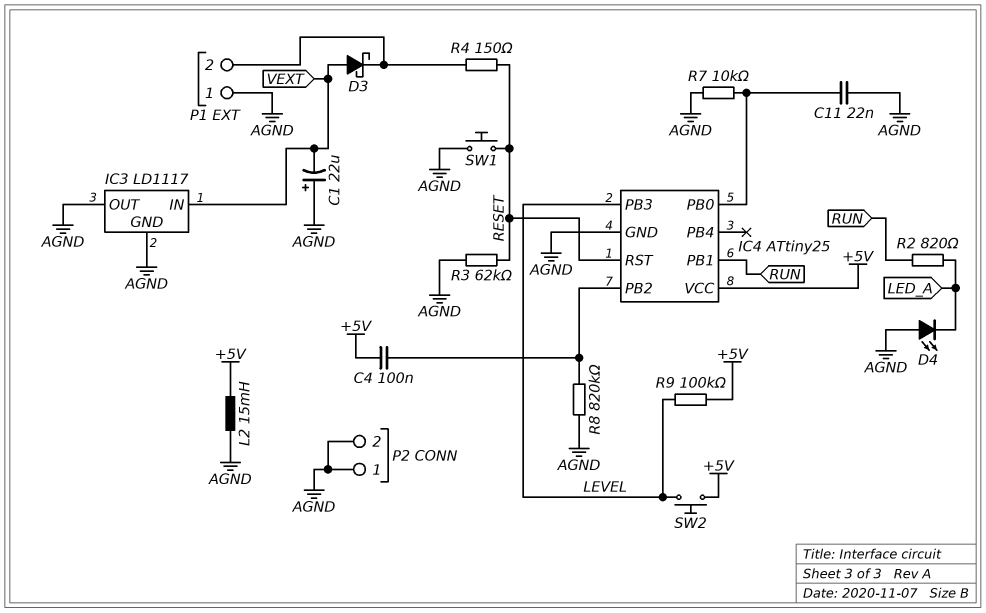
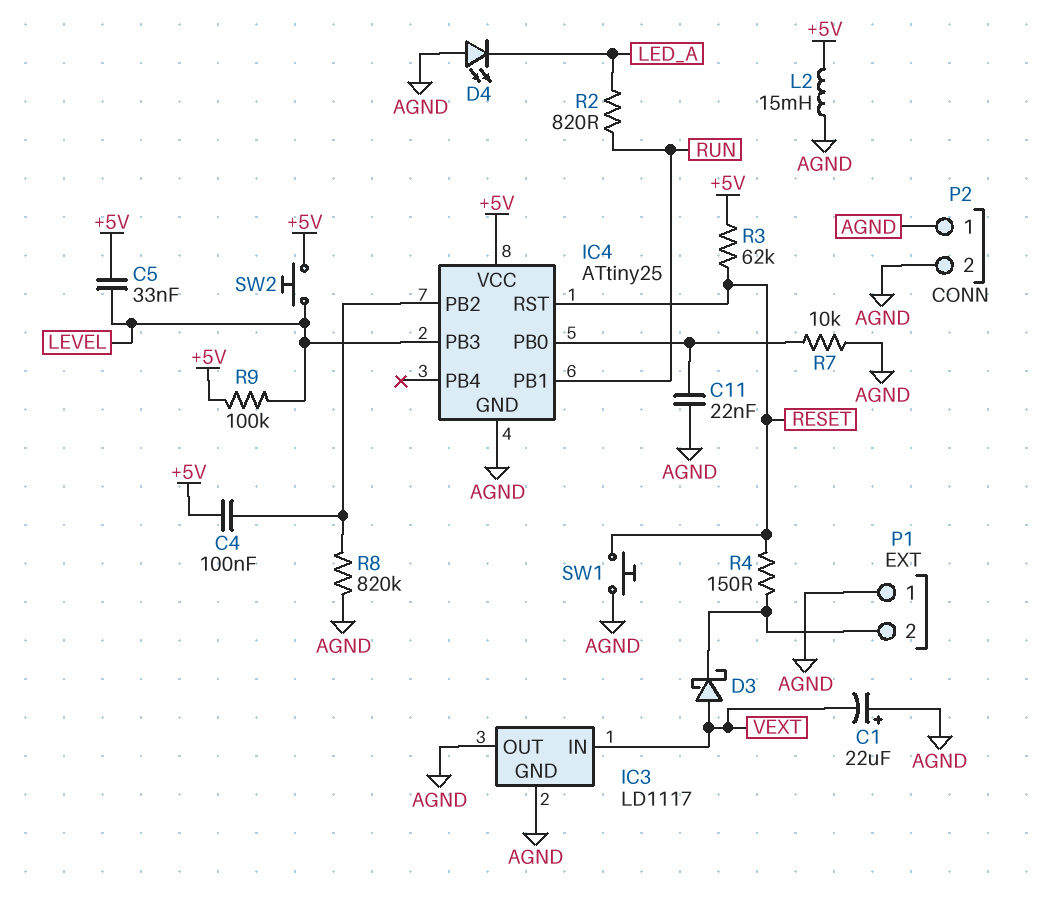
C5: none -> 33nF (+5V, LEVEL)
R3: 62k (AGND, RESET) -> 62k (+5V, RESET)

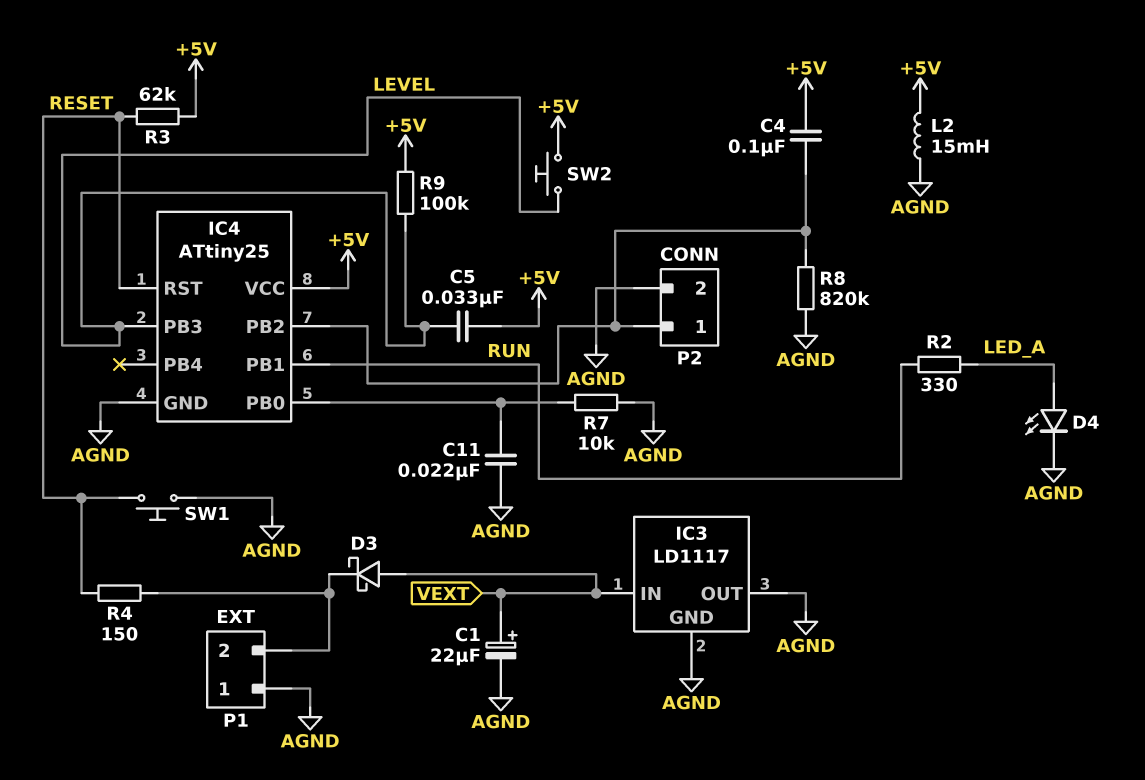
C1: 22uF (plus AGND, minus VEXT) -> 22uF (plus VEXT, minus AGND)
D4: LED (A AGND, K LED_A) -> LED (A LED_A, K AGND)
P2 pin 1: AGND -> IC4/PB2
R2: 820 (LED_A, RUN) -> 330 (LED_A, RUN)

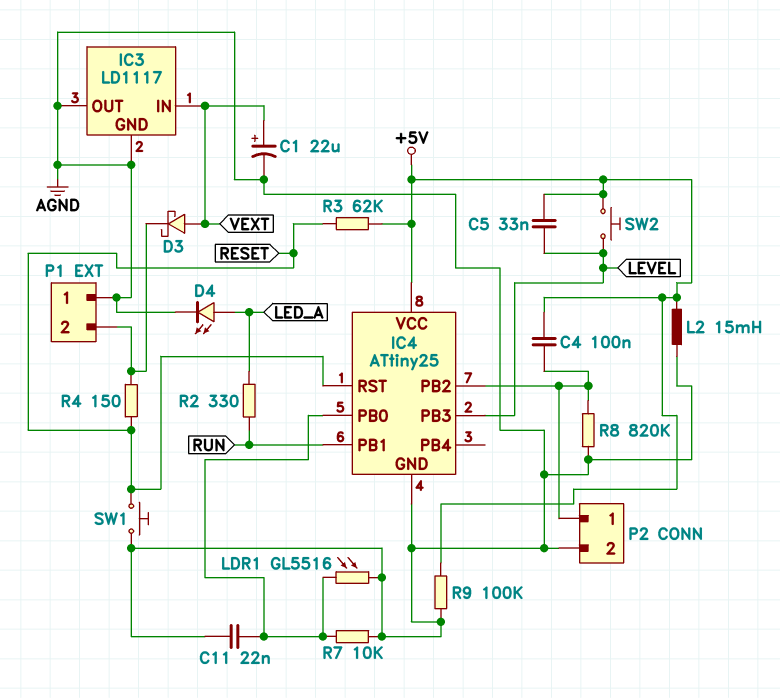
LDR1: none -> GL5516 (AGND, IC4/PB0)
R9: 100k (+5V, LEVEL) -> 100k (+5V, AGND)

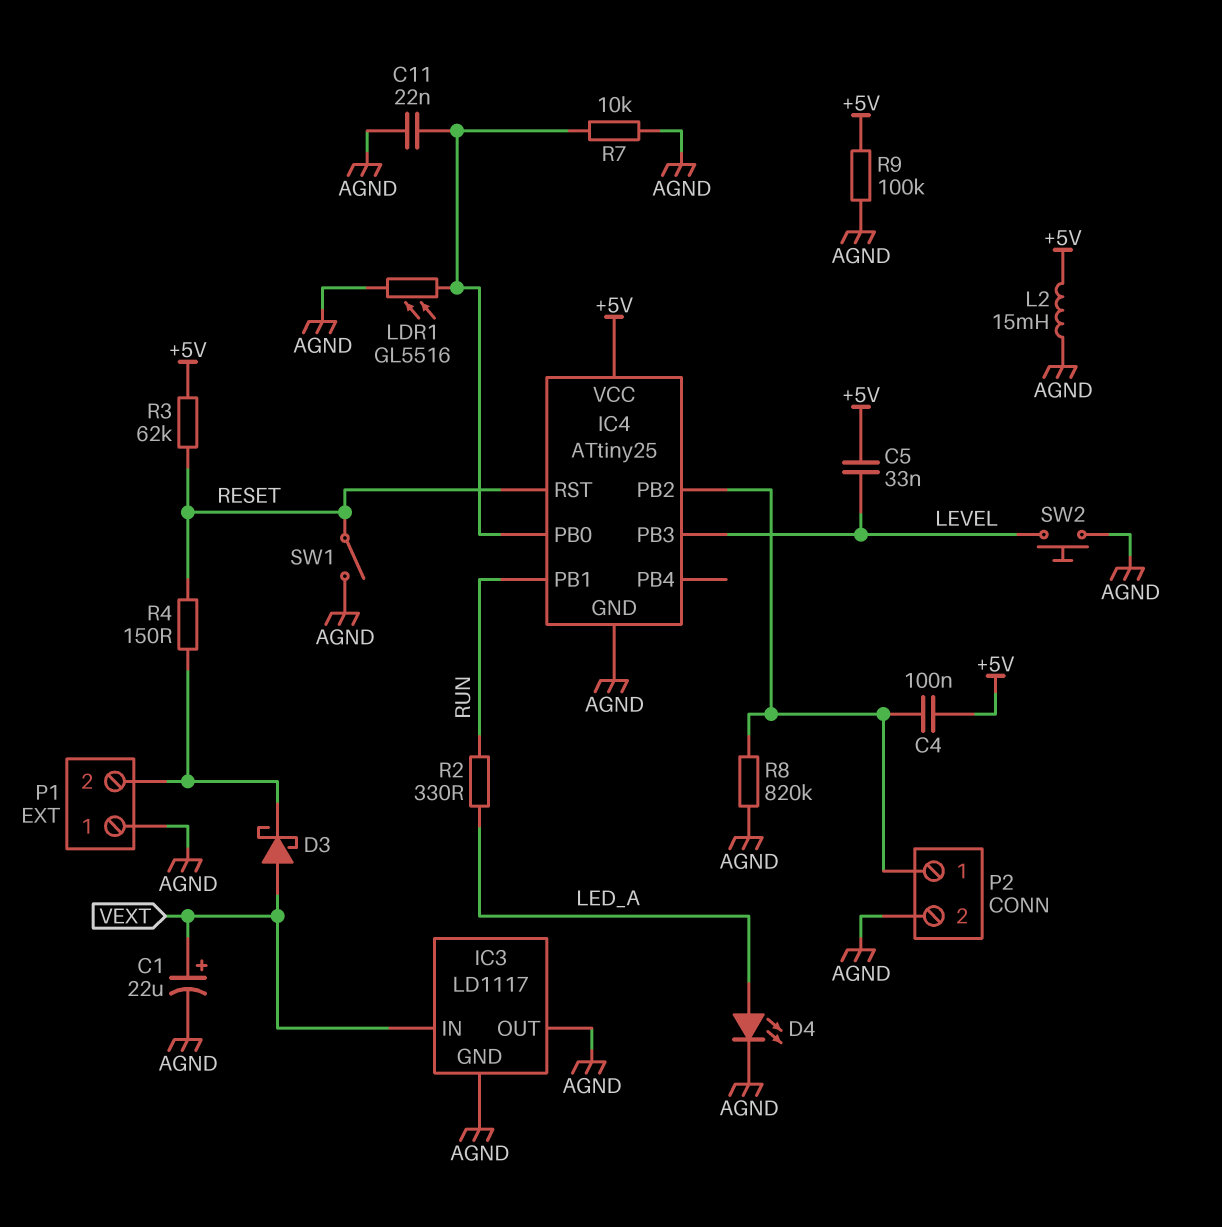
SW1: button (AGND, RESET) -> switch (AGND, RESET)
SW2: button (+5V, LEVEL) -> button (AGND, LEVEL)

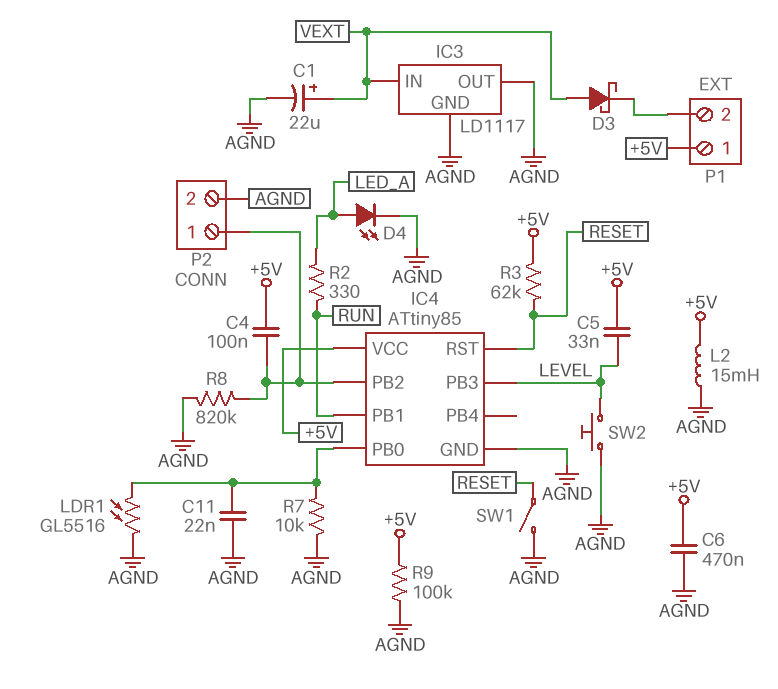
C6: none -> 470nF (+5V, AGND)
IC4: ATtiny25 -> ATtiny85
P1 pin 1: AGND -> +5V
R4: 150 (P1/2, RESET) -> none

